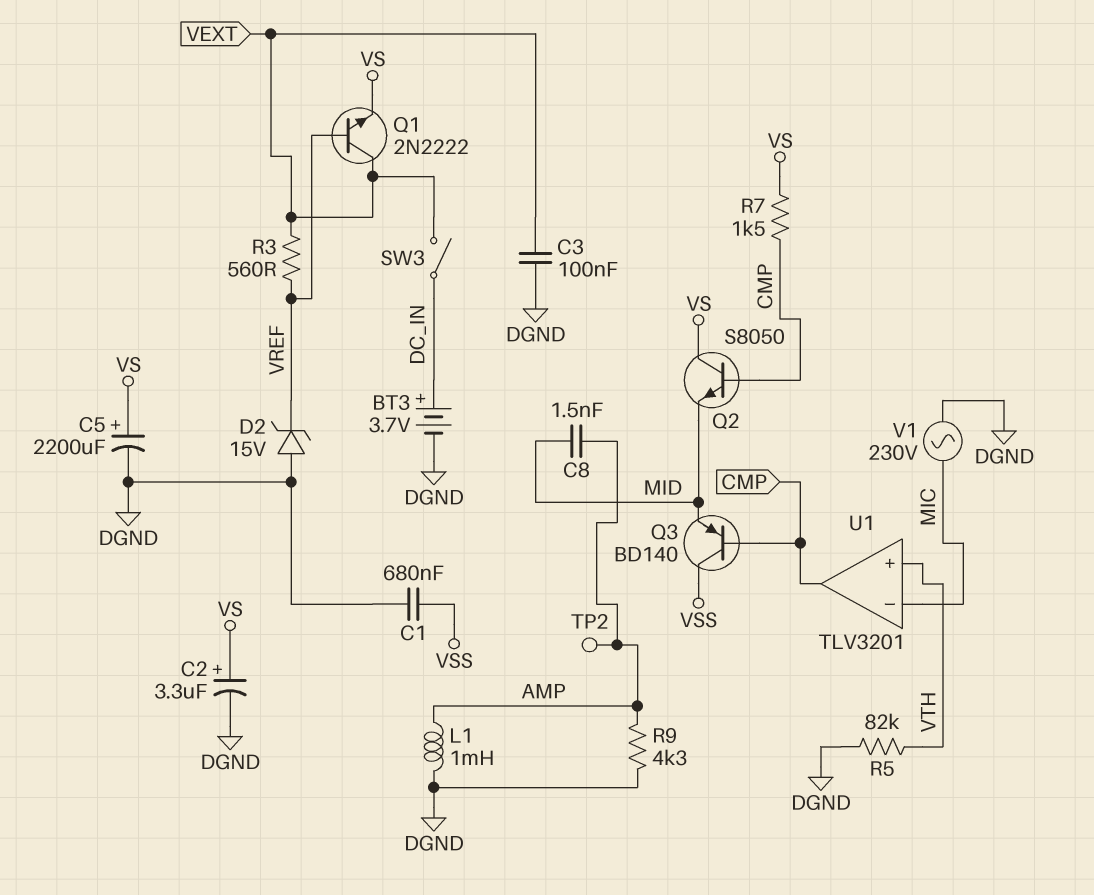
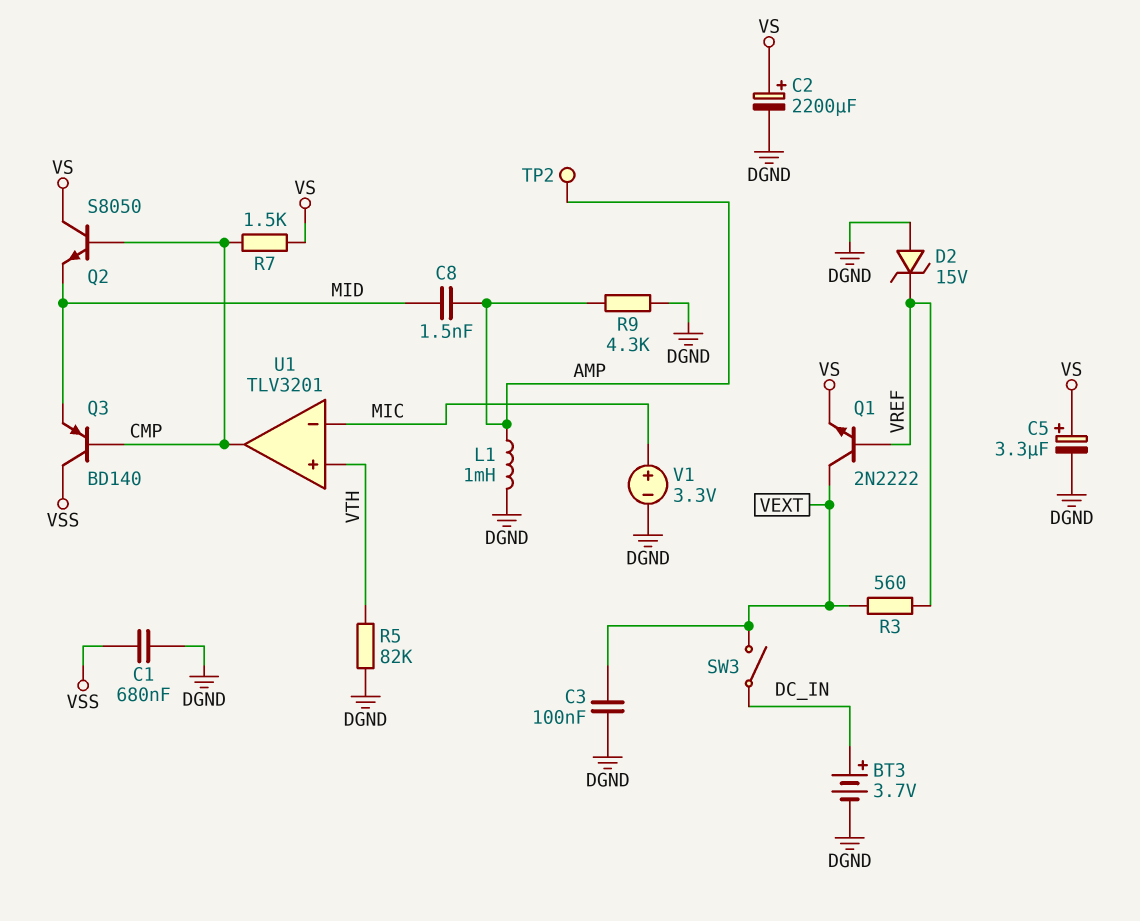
C2: 3.3uF (plus VS, minus DGND) -> 2200uF (plus VS, minus DGND)
C5: 2200uF (plus VS, minus DGND) -> 3.3uF (plus VS, minus DGND)
V1: AC 230V (DGND, MIC) -> 3.3V (plus MIC, minus DGND)

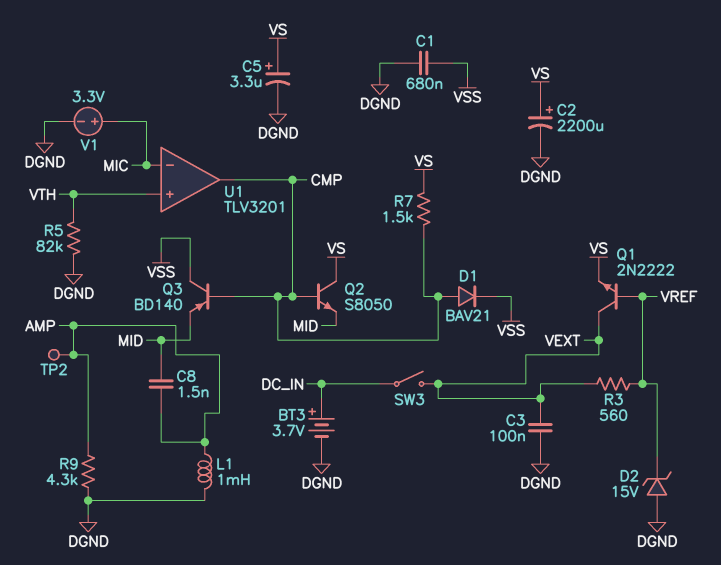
D1: none -> diode BAV21 (A CMP, K VSS)

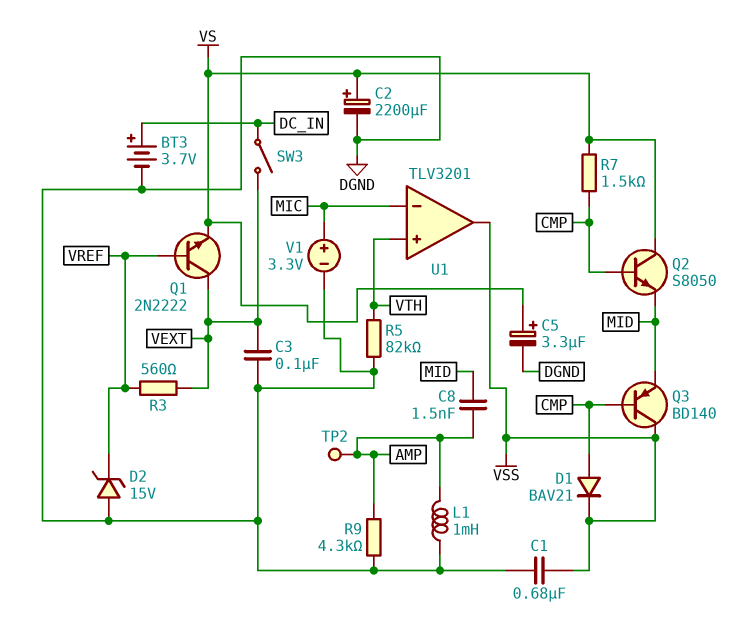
U1 pin out: CMP -> VSS

